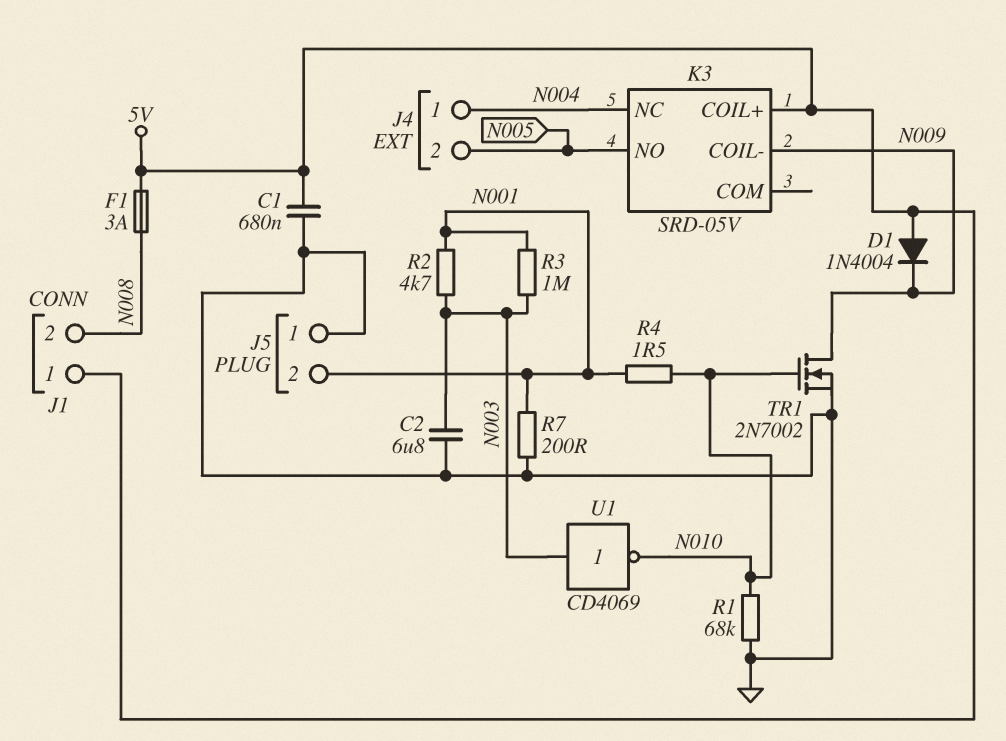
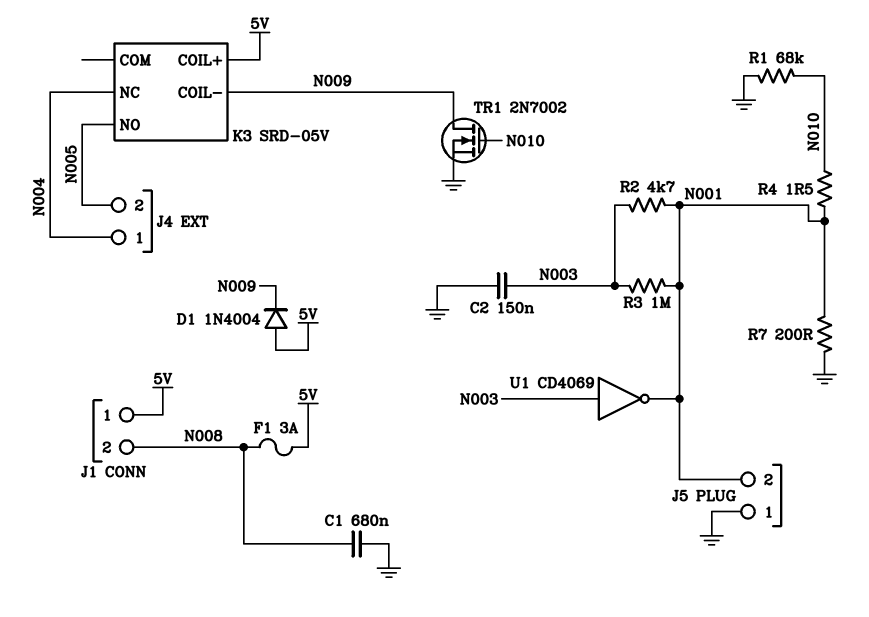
C1: 680nF (5V, GND) -> 680nF (GND, N008)
C2: 6.8uF (GND, N003) -> 150nF (GND, N003)
U1: NOT CD4069 (in N003, out N010) -> NOT CD4069 (in N003, out N001)

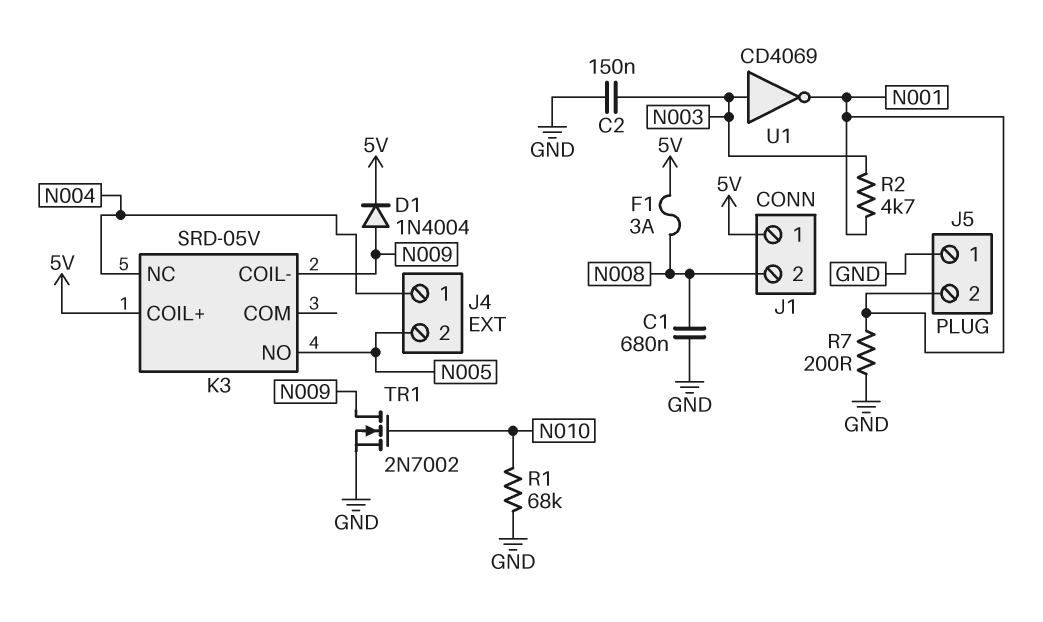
D1: diode 1N4004 (A 5V, K N009) -> diode 1N4004 (A N009, K 5V)
R3: 1M (N001, N003) -> none
R4: 1.5 (N001, N010) -> none

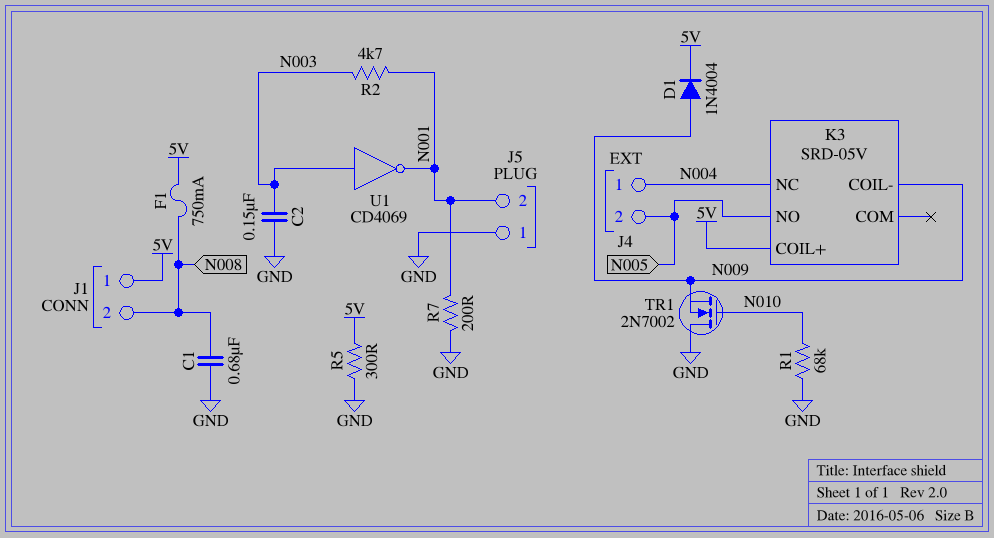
F1: 3A (5V, N008) -> 750mA (5V, N008)
R5: none -> 300 (5V, GND)
TR1: NMOS 2N7002 (G N010, D N009, S GND) -> NMOS 2N7002 (G N010, D GND, S N009)

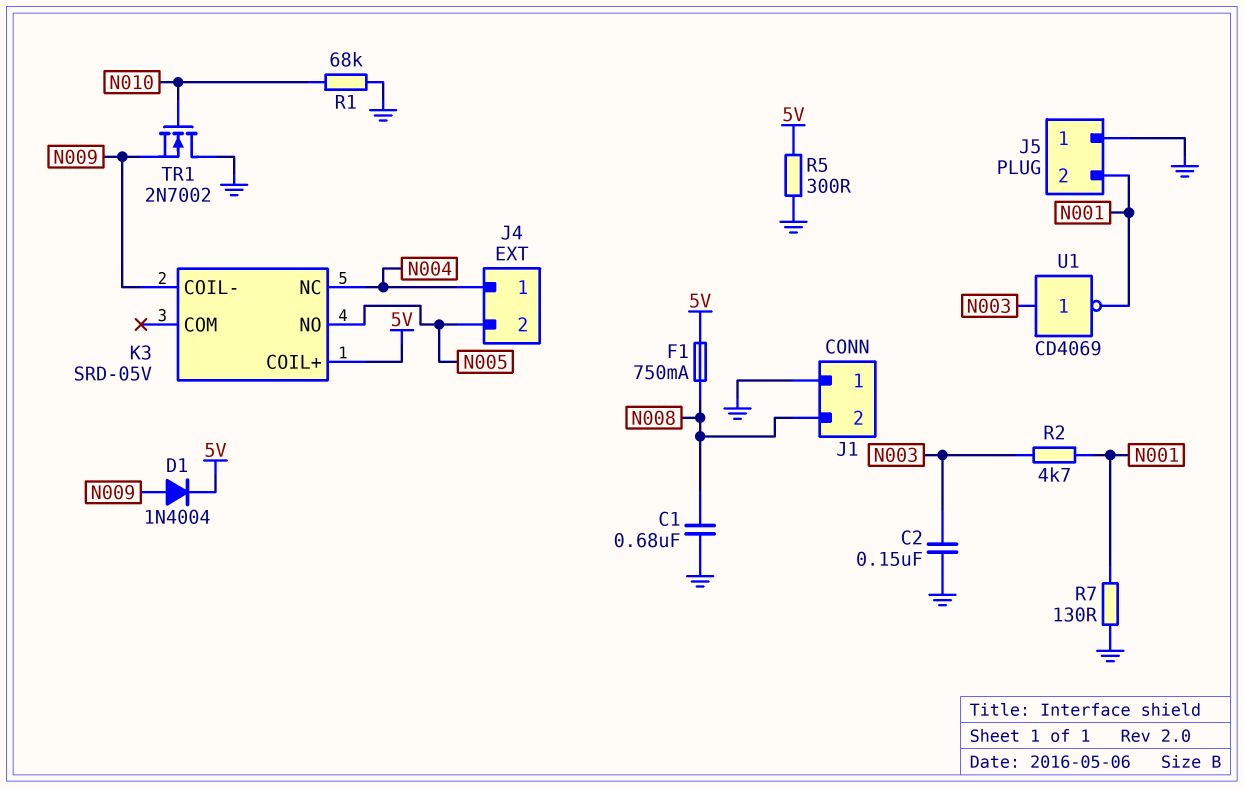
J1 pin 1: 5V -> GND
R7: 200 (GND, N001) -> 130 (GND, N001)

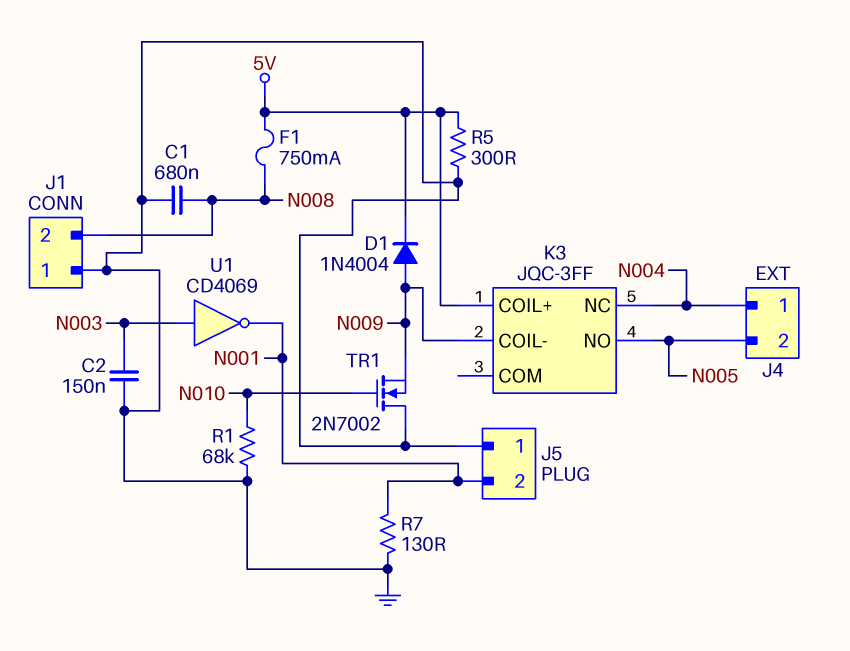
K3: SRD-05V -> JQC-3FF
R2: 4.7k (N001, N003) -> none

